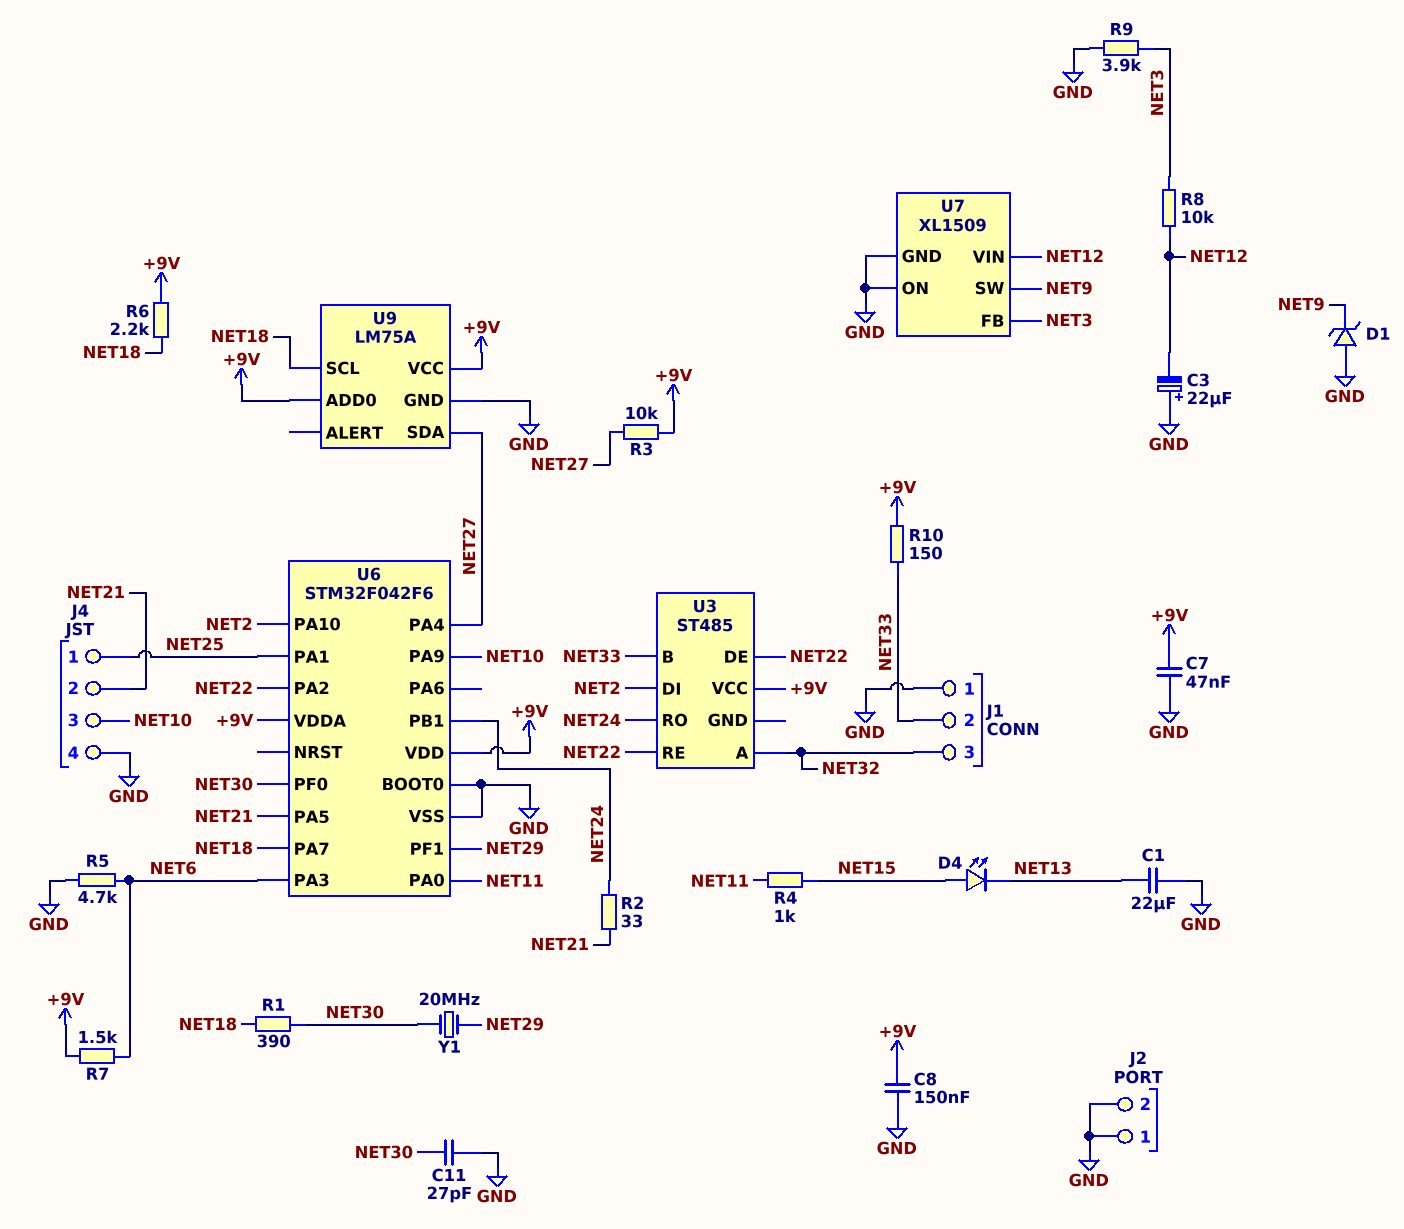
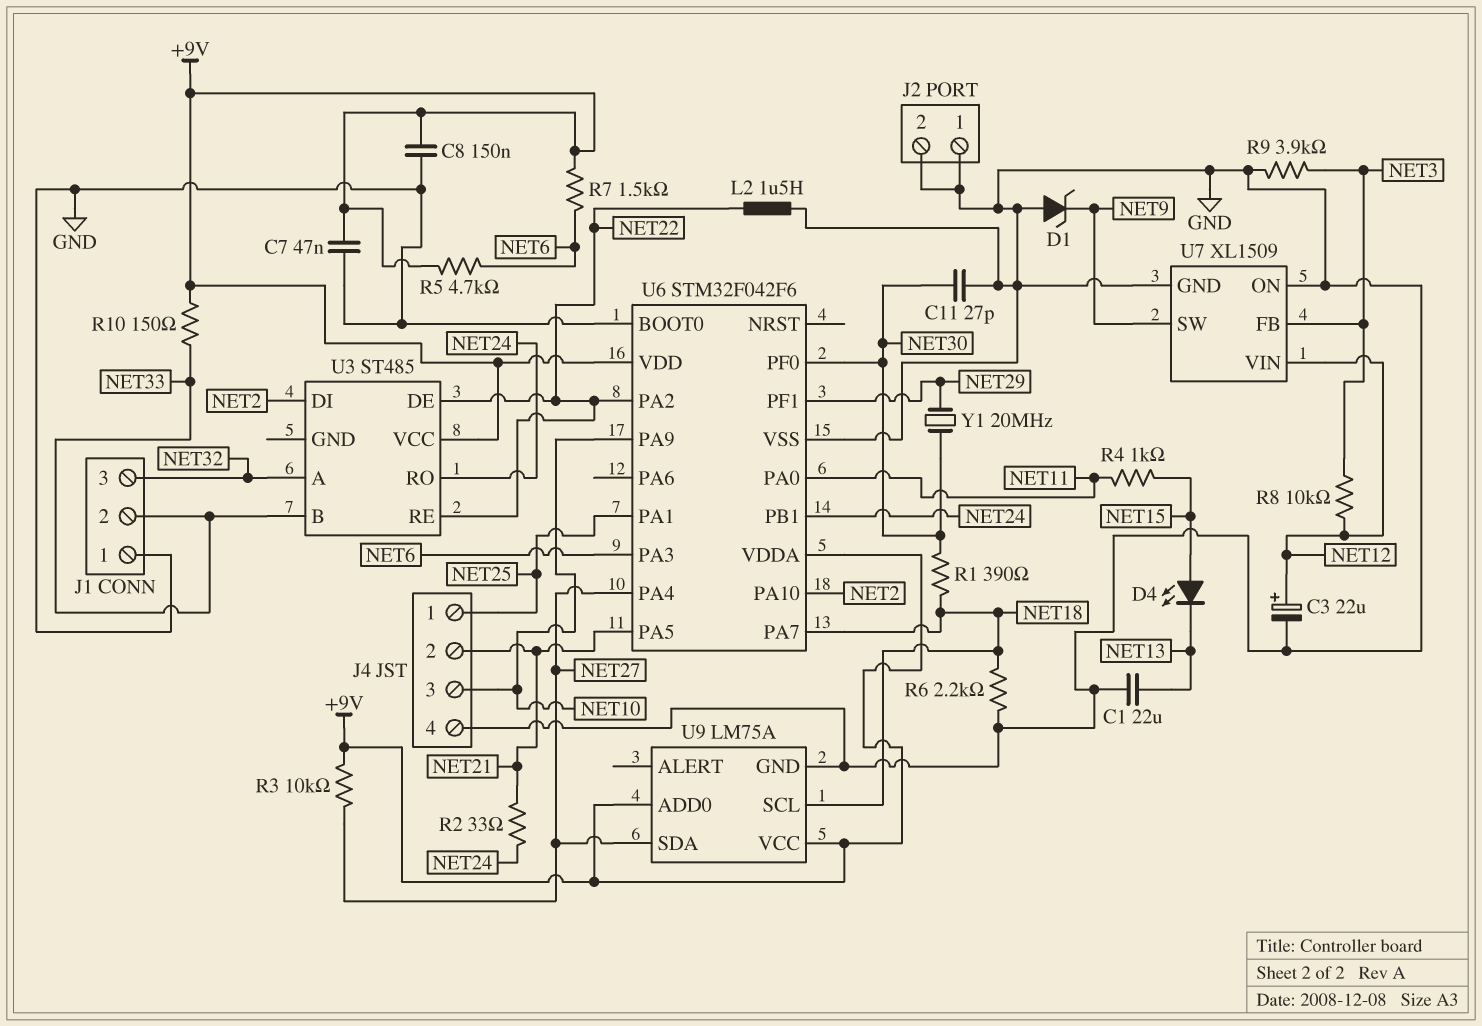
C3: 22uF (plus GND, minus NET12) -> 22uF (plus NET12, minus GND)
L2: none -> 1.5uH (GND, NET22)
R5: 4.7k (GND, NET6) -> 4.7k (+9V, NET6)
R6: 2.2k (+9V, NET18) -> 2.2k (GND, NET18)

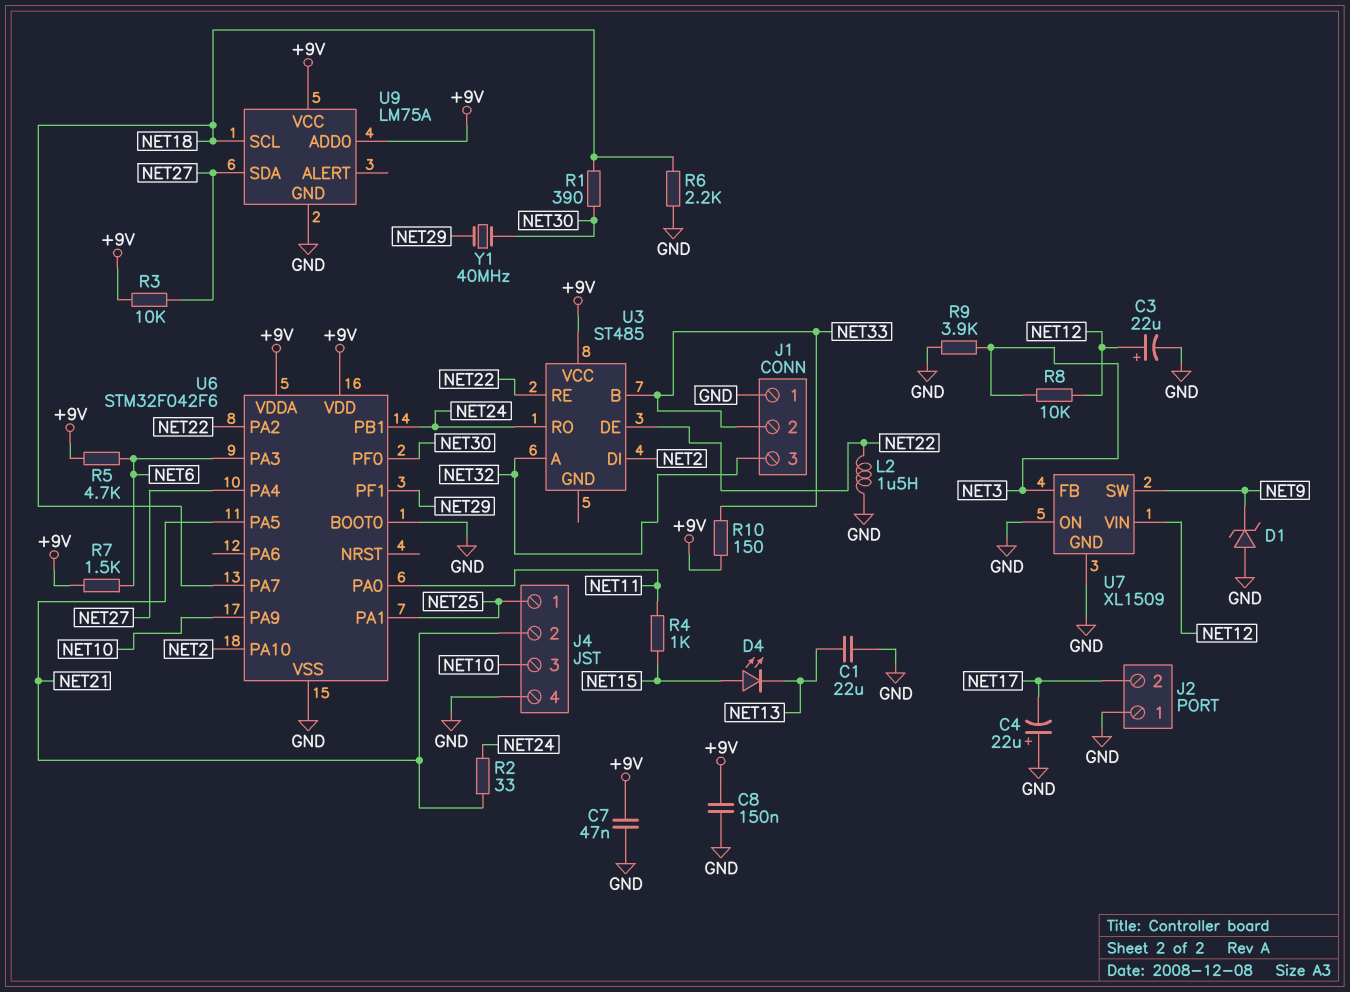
C4: none -> 22uF (plus GND, minus NET17)
C11: 27pF (GND, NET30) -> none
J2 pin 2: GND -> NET17
Y1: 20MHz (NET29, NET30) -> 40MHz (NET29, NET30)

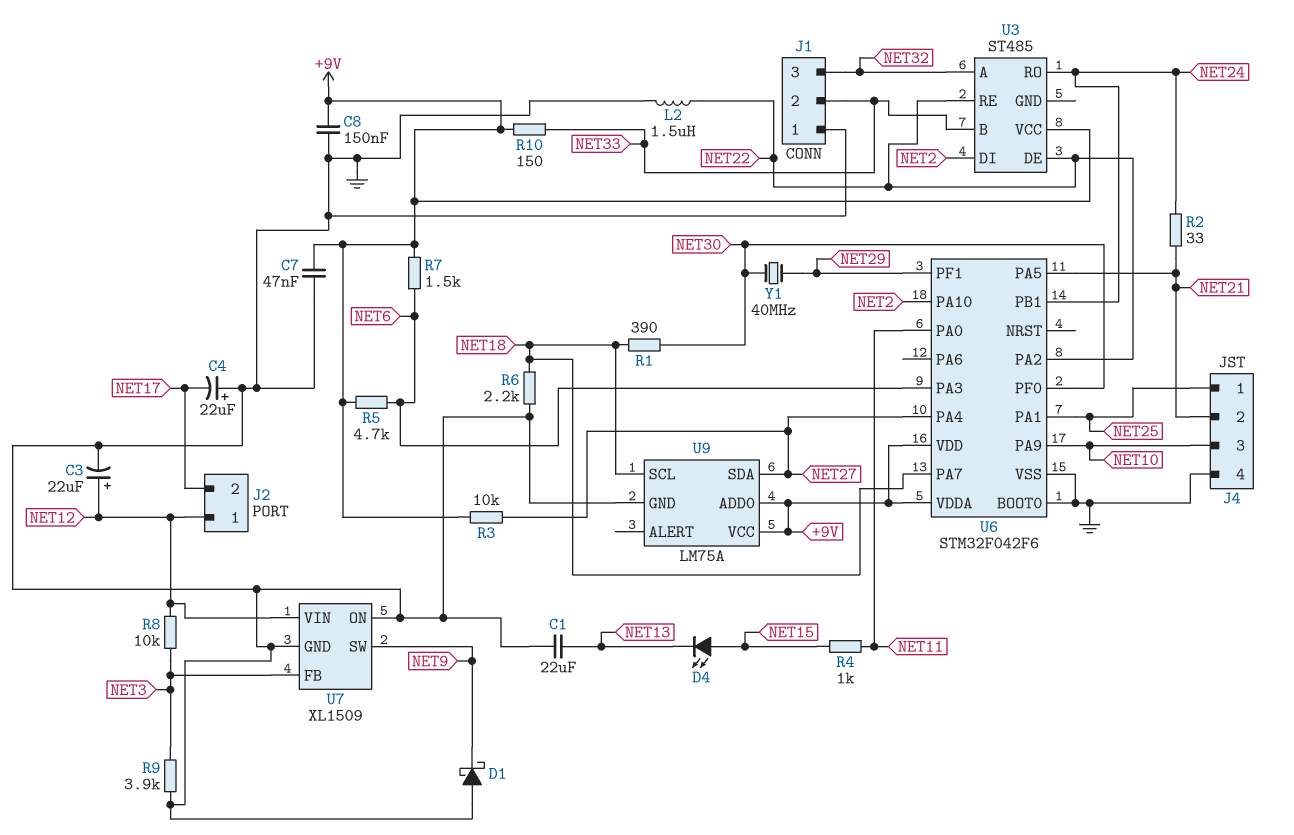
D1: zener (A GND, K NET9) -> schottky (A GND, K NET9)
J2 pin 1: GND -> NET12

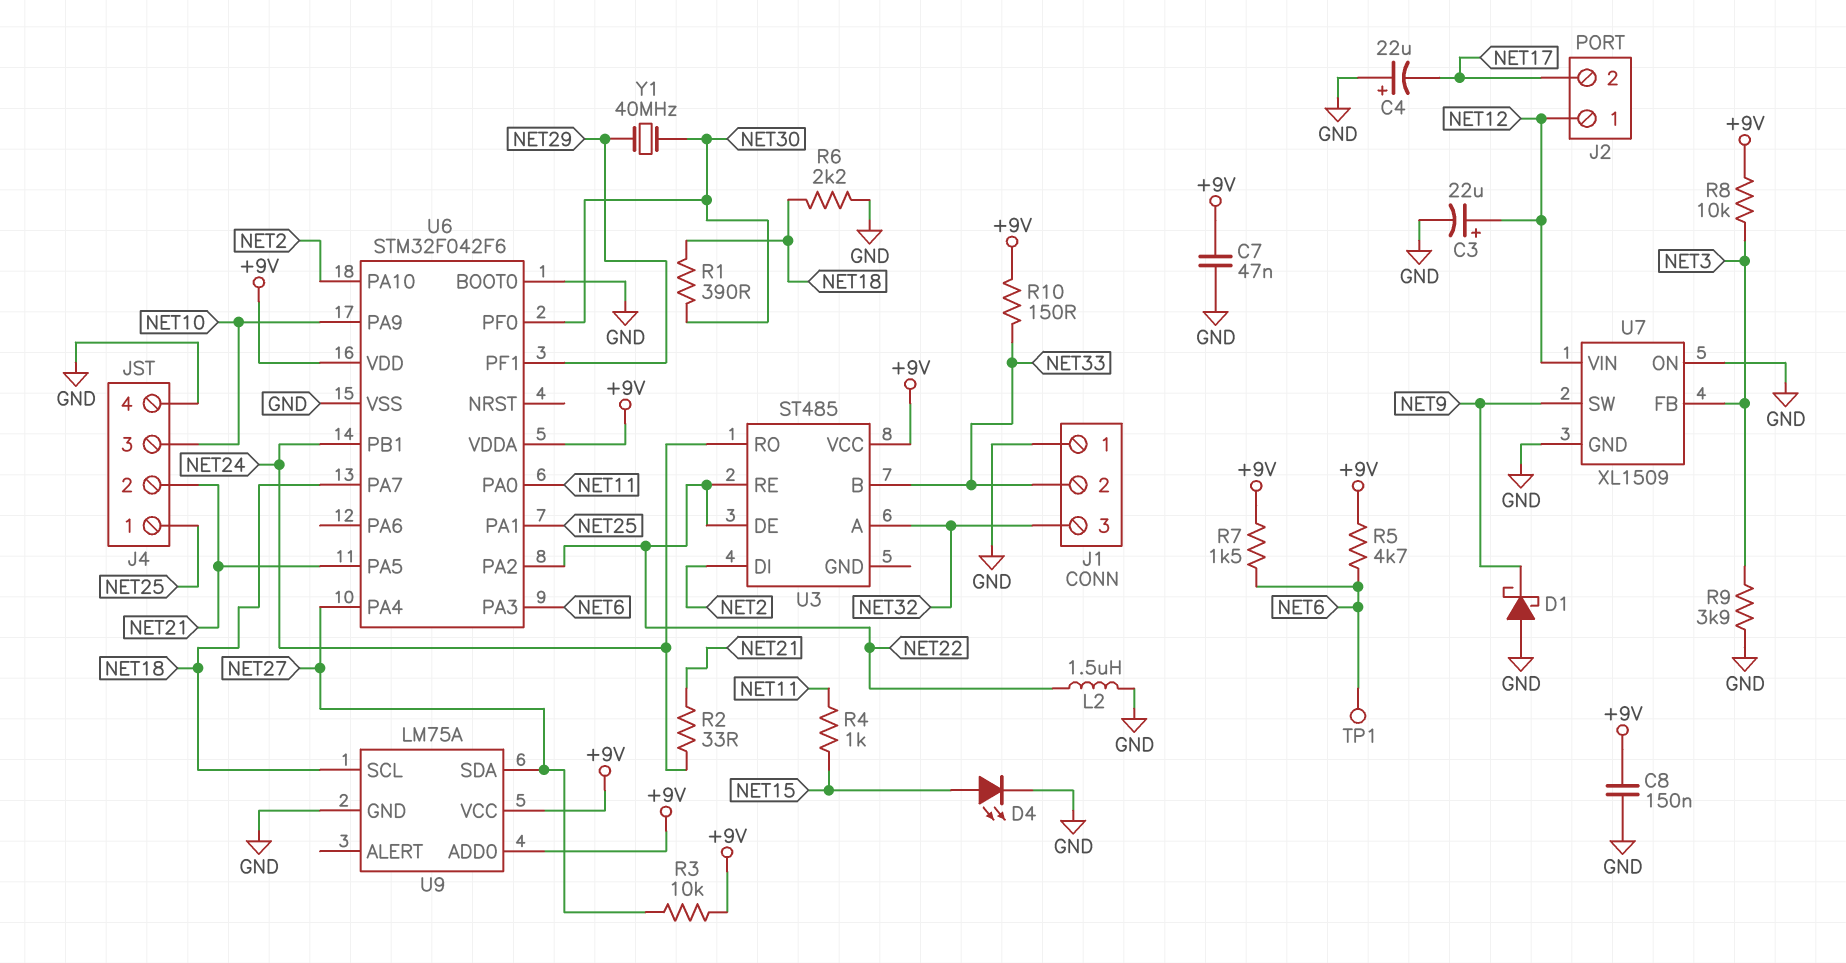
C1: 22uF (GND, NET13) -> none
D4: LED (A NET15, K NET13) -> LED (A NET15, K GND)
R8: 10k (NET3, NET12) -> 10k (+9V, NET3)
TP1: none -> test point (NET6)

